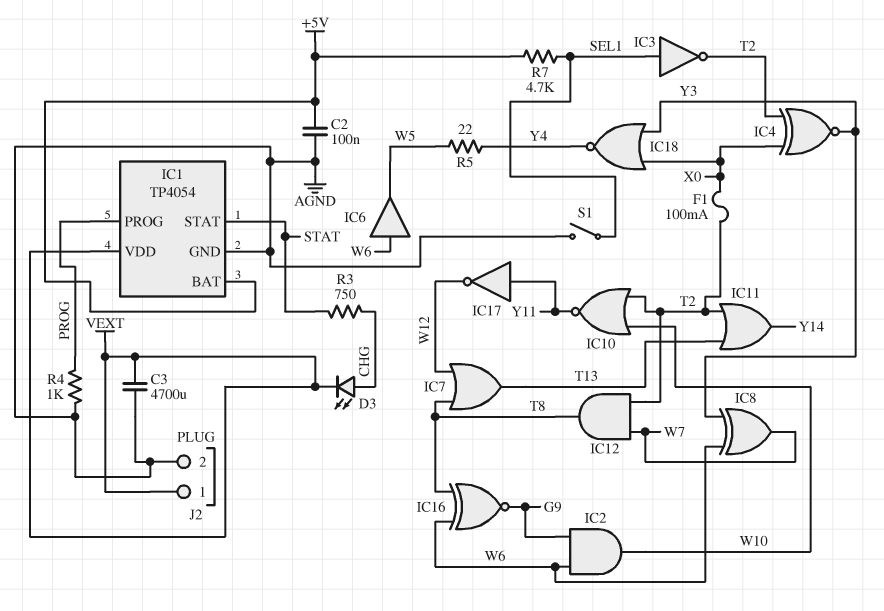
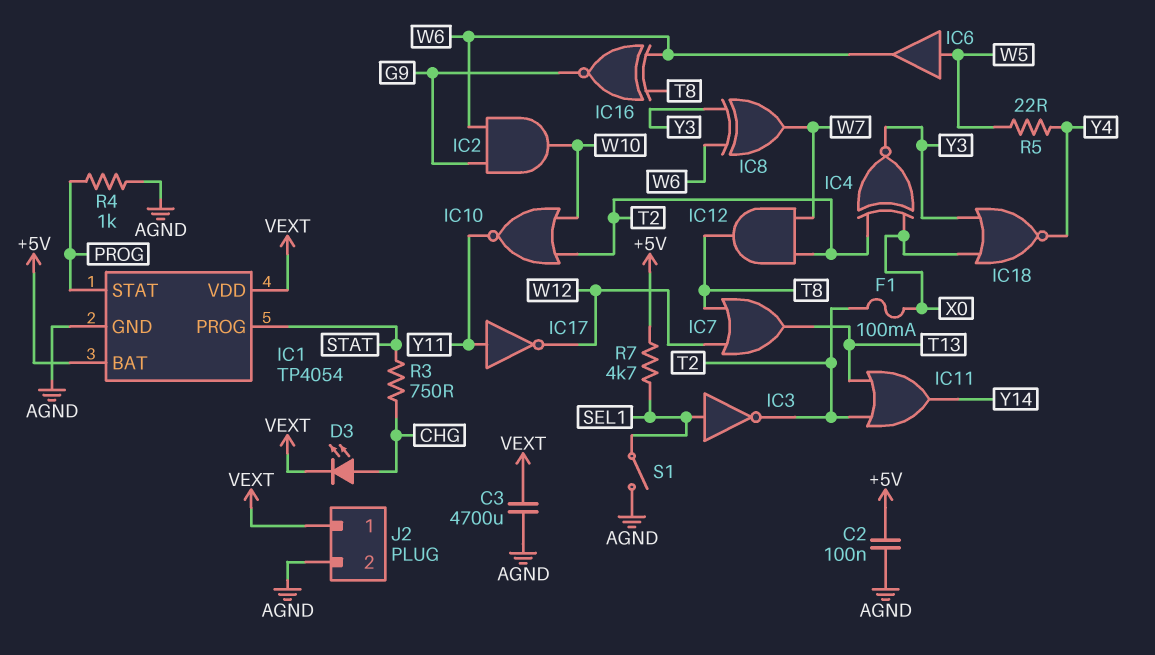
IC1 pin PROG: PROG -> STAT
IC1 pin STAT: STAT -> PROG
IC6: buffer (in W6, out W5) -> buffer (in W5, out W6)

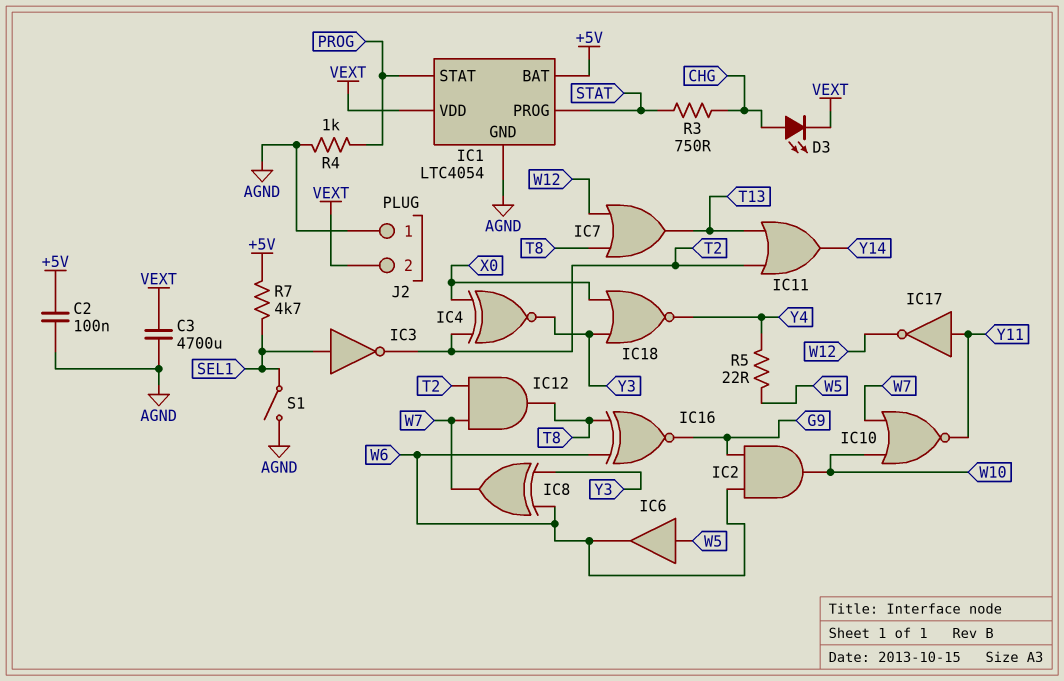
F1: 100mA (T2, X0) -> none
IC1: TP4054 -> LTC4054
IC10: NOR (in T2, in W10, out Y11) -> NOR (in W7, in W10, out Y11)
J2 pin 1: VEXT -> AGND
J2 pin 2: AGND -> VEXT

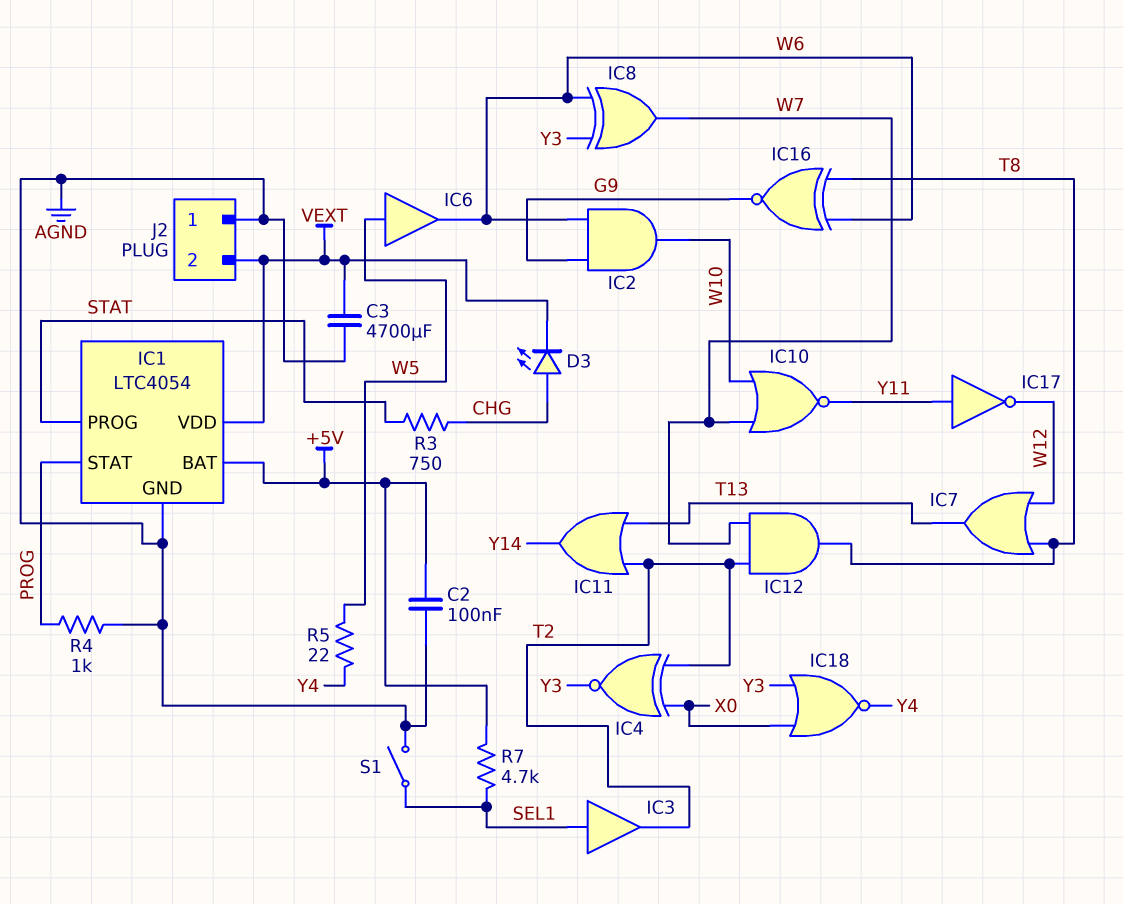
IC3: NOT (in SEL1, out T2) -> buffer (in SEL1, out T2)

